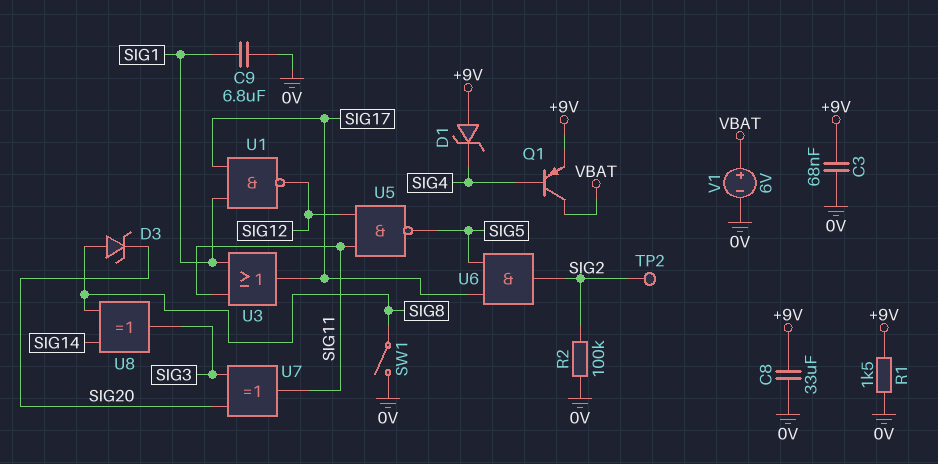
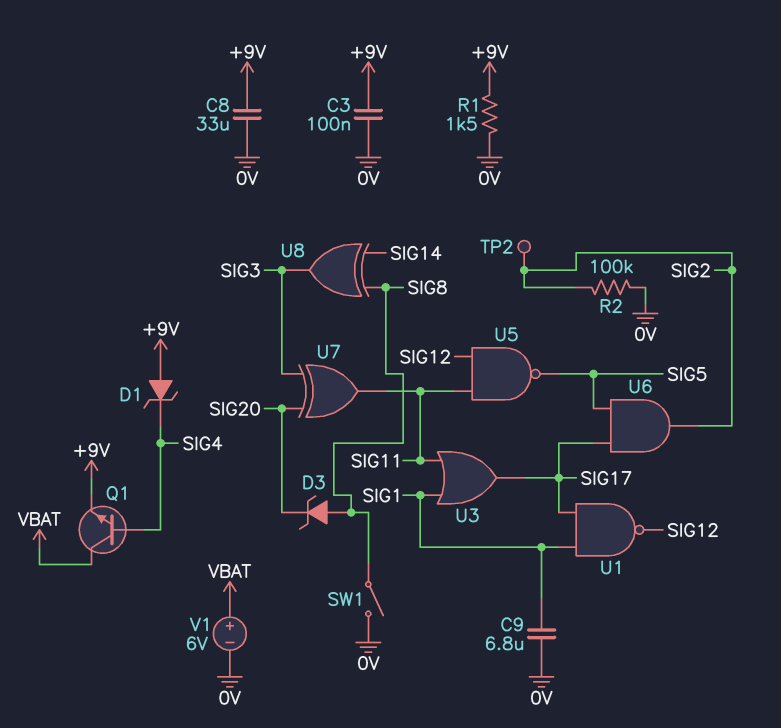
C3: 68nF (+9V, 0V) -> 100nF (+9V, 0V)
Q1: PNP (B SIG4, C VBAT, E +9V) -> NPN (B SIG4, C VBAT, E +9V)

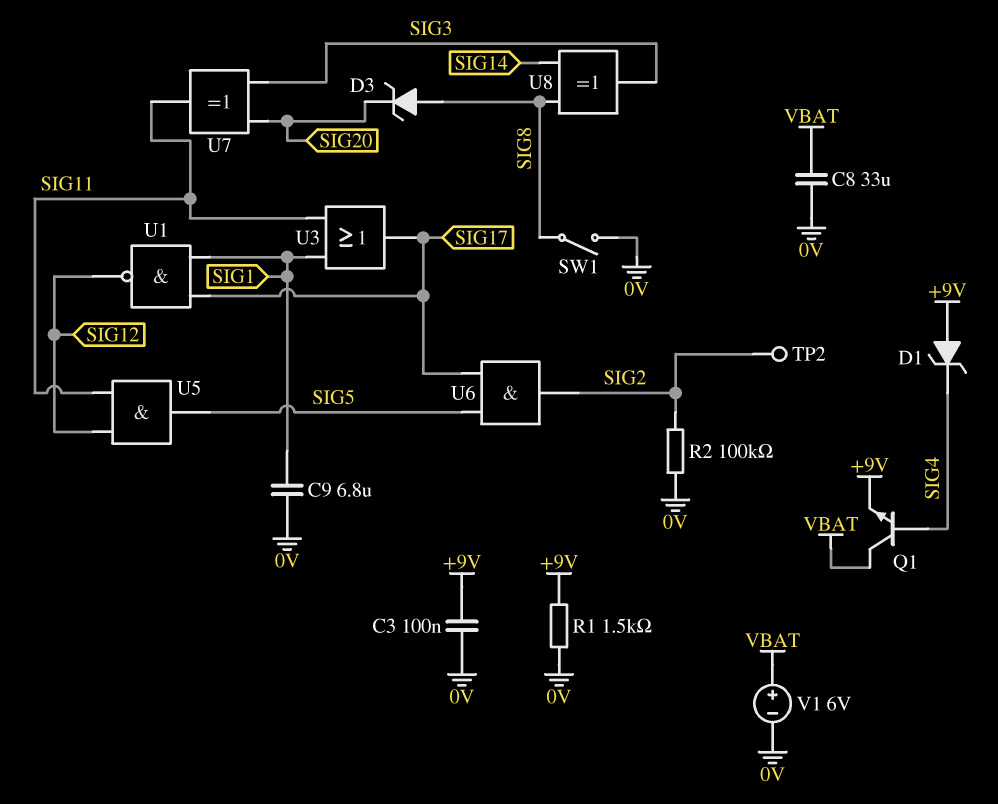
C8: 33uF (+9V, 0V) -> 33uF (0V, VBAT)
U5: NAND (in SIG11, in SIG12, out SIG5) -> AND (in SIG11, in SIG12, out SIG5)

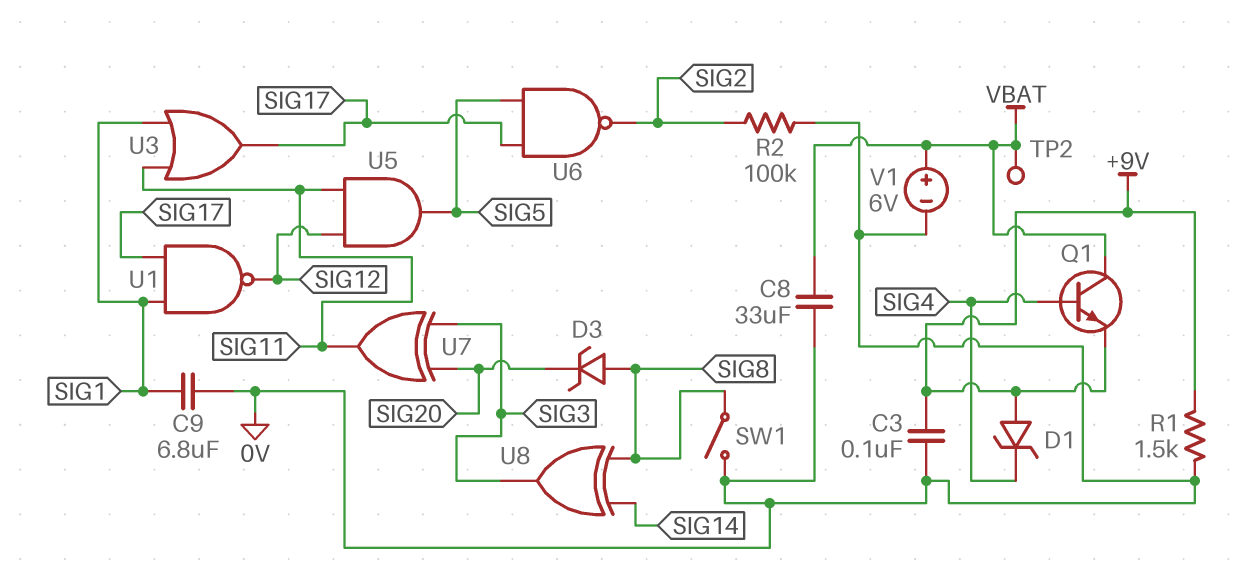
TP2: test point (SIG2) -> test point (VBAT)
U6: AND (in SIG5, in SIG17, out SIG2) -> NAND (in SIG5, in SIG17, out SIG2)

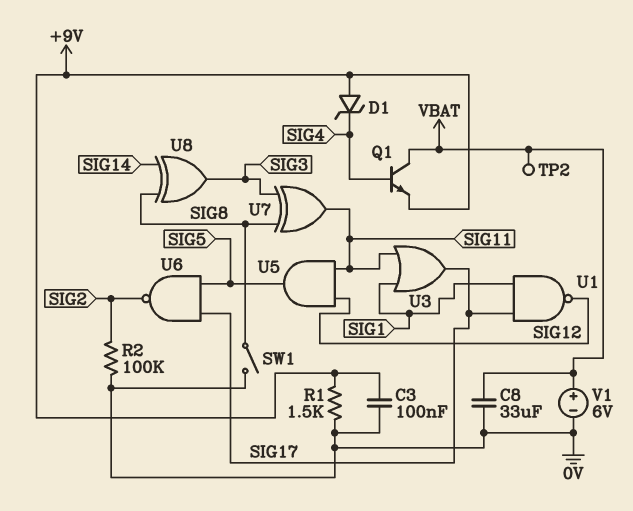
C9: 6.8uF (0V, SIG1) -> none
D3: zener (A SIG8, K SIG20) -> none
U7: XOR (in SIG3, in SIG20, out SIG11) -> XOR (in SIG3, in SIG8, out SIG11)

